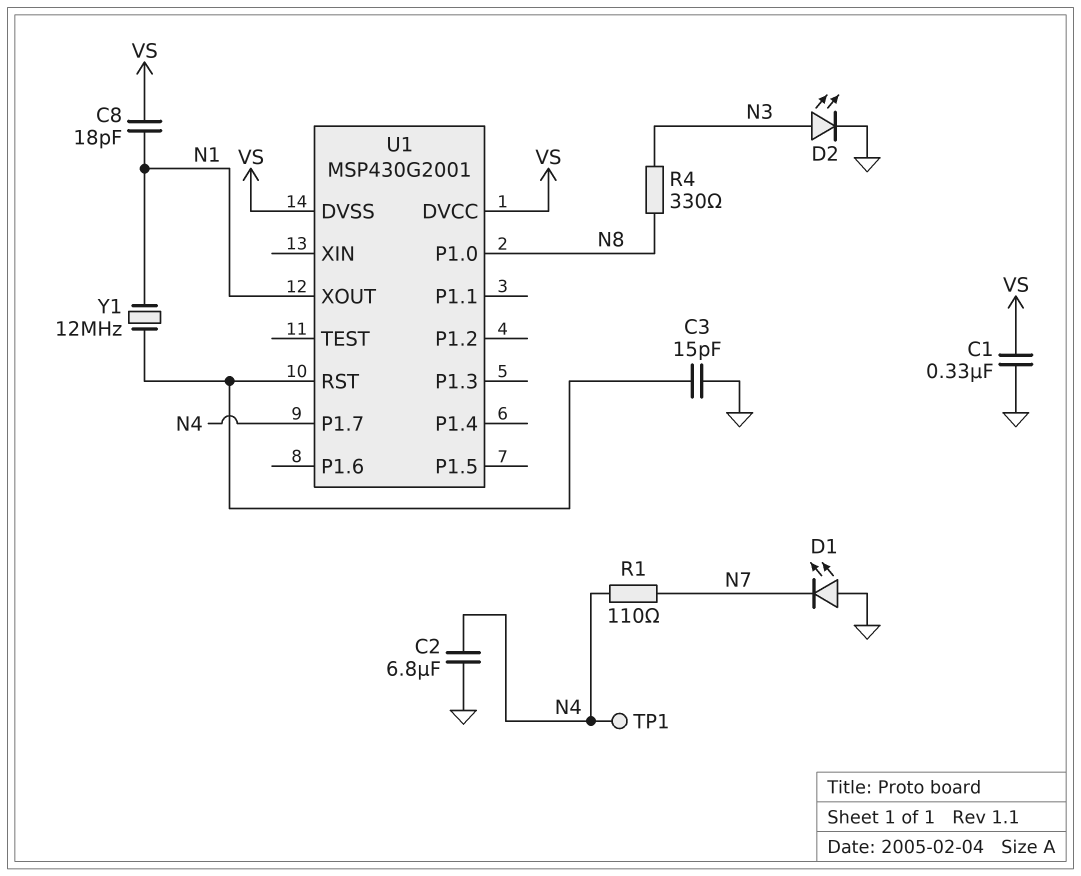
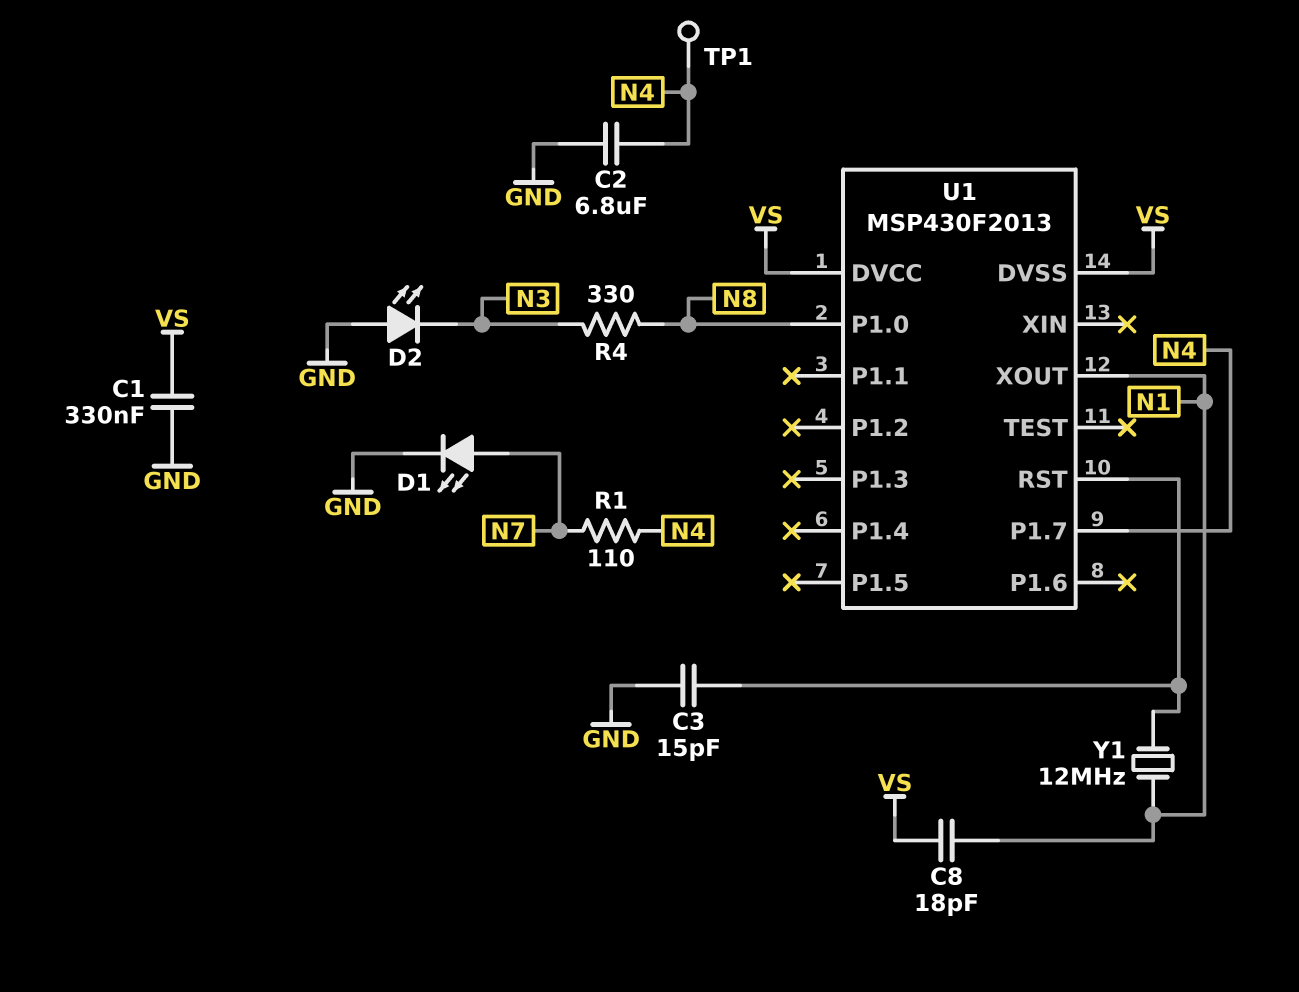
D1: LED (A GND, K N7) -> LED (A N7, K GND)
D2: LED (A N3, K GND) -> LED (A GND, K N3)
U1: MSP430G2001 -> MSP430F2013

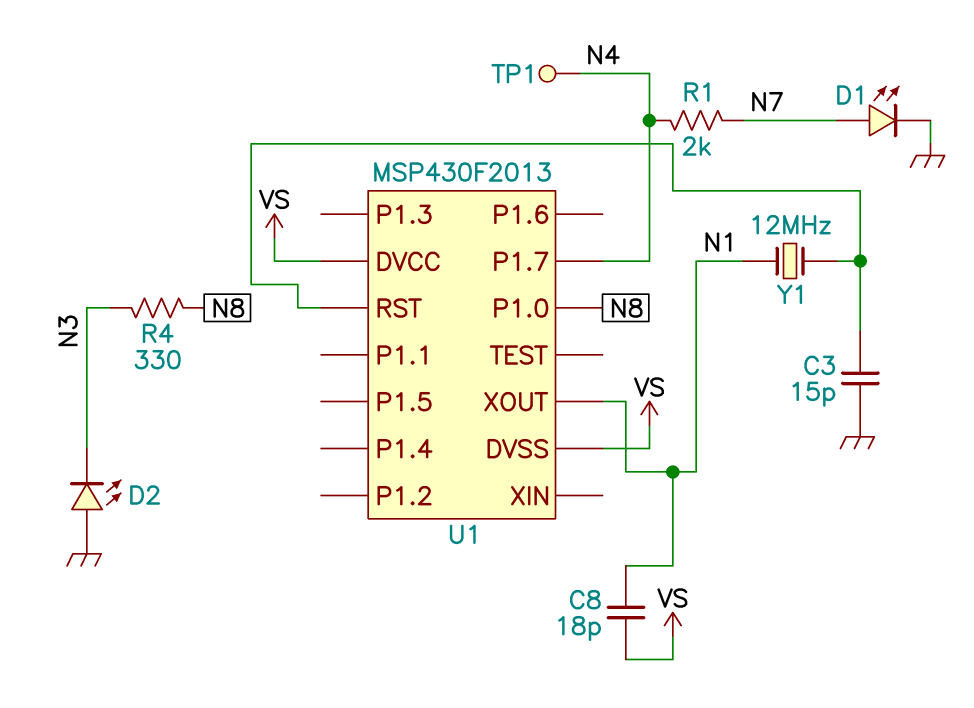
C1: 330nF (GND, VS) -> none
C2: 6.8uF (GND, N4) -> none
R1: 110 (N4, N7) -> 2k (N4, N7)

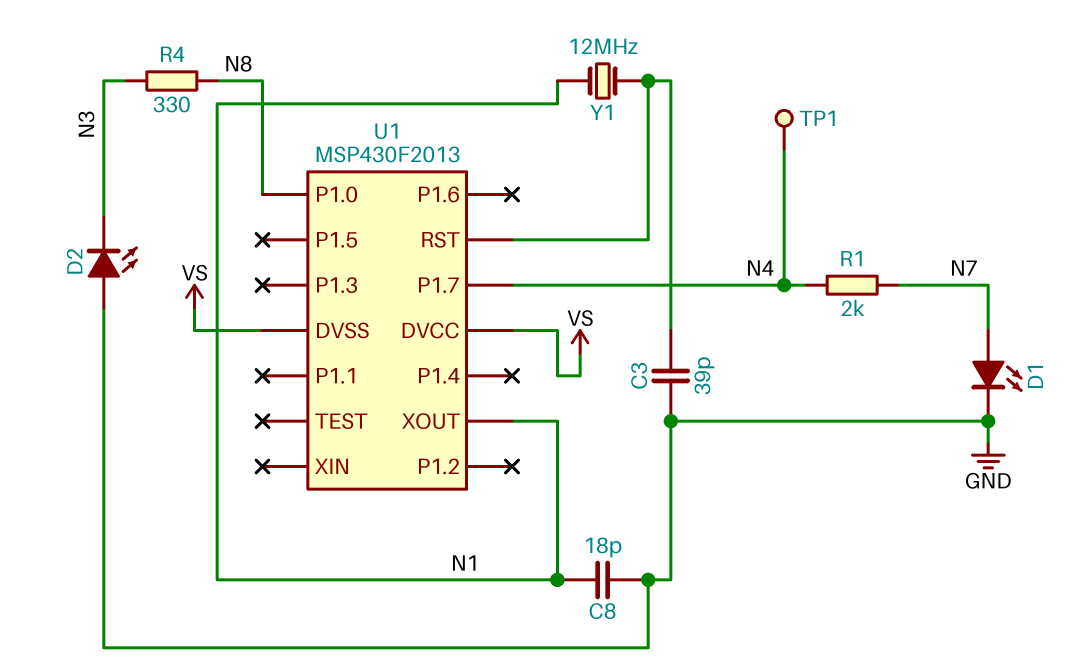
C3: 15pF (GND, U1/RST) -> 39pF (GND, U1/RST)
C8: 18pF (N1, VS) -> 18pF (GND, N1)

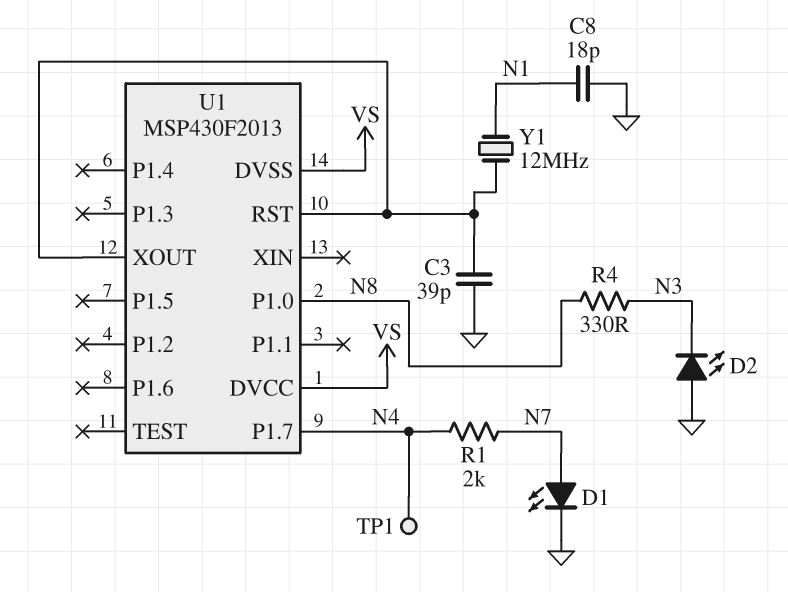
U1 pin XOUT: N1 -> U1/RST

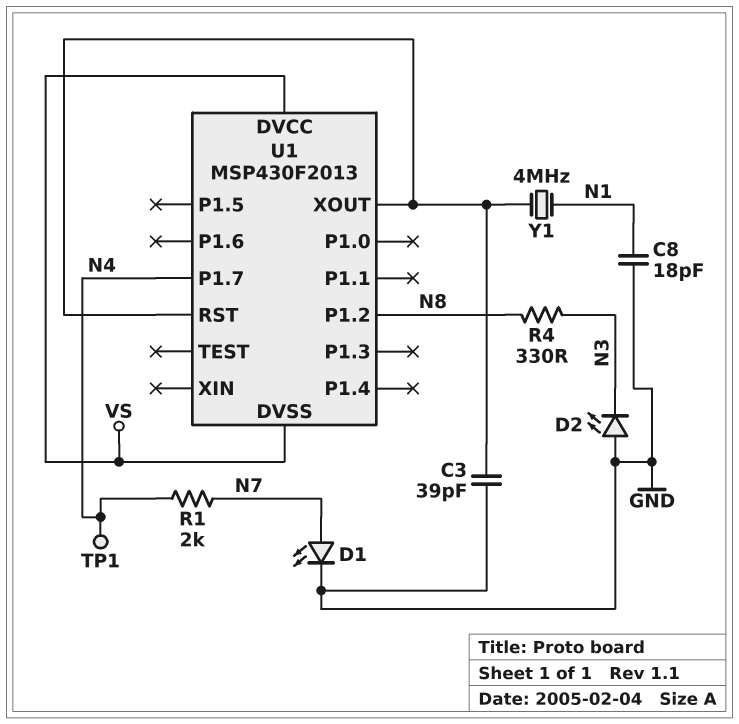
U1 pin P1.0: N8 -> none
U1 pin P1.2: none -> N8
Y1: 12MHz (N1, U1/RST) -> 4MHz (N1, U1/RST)

